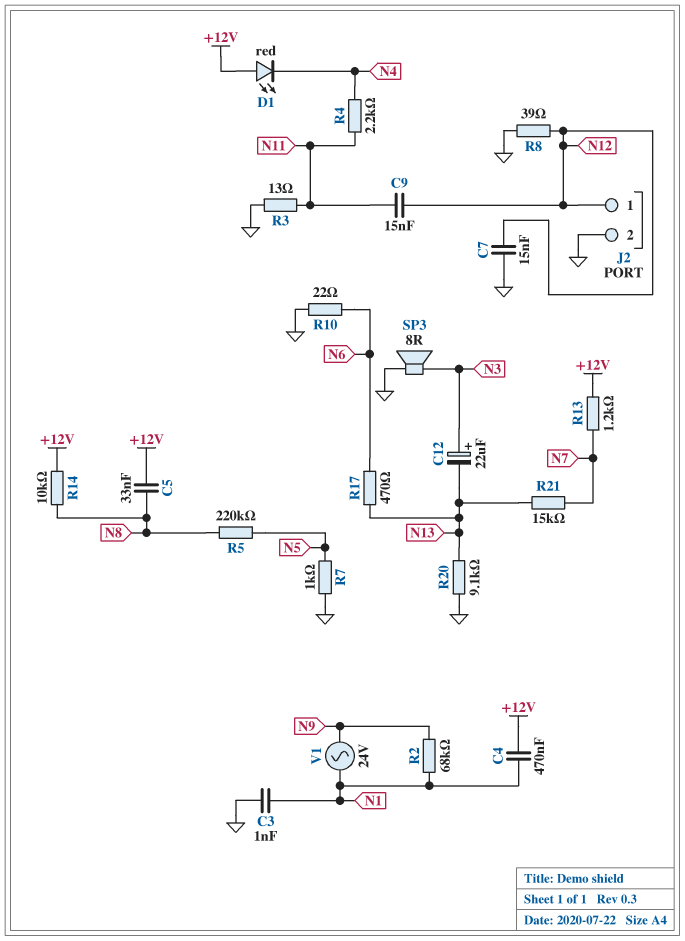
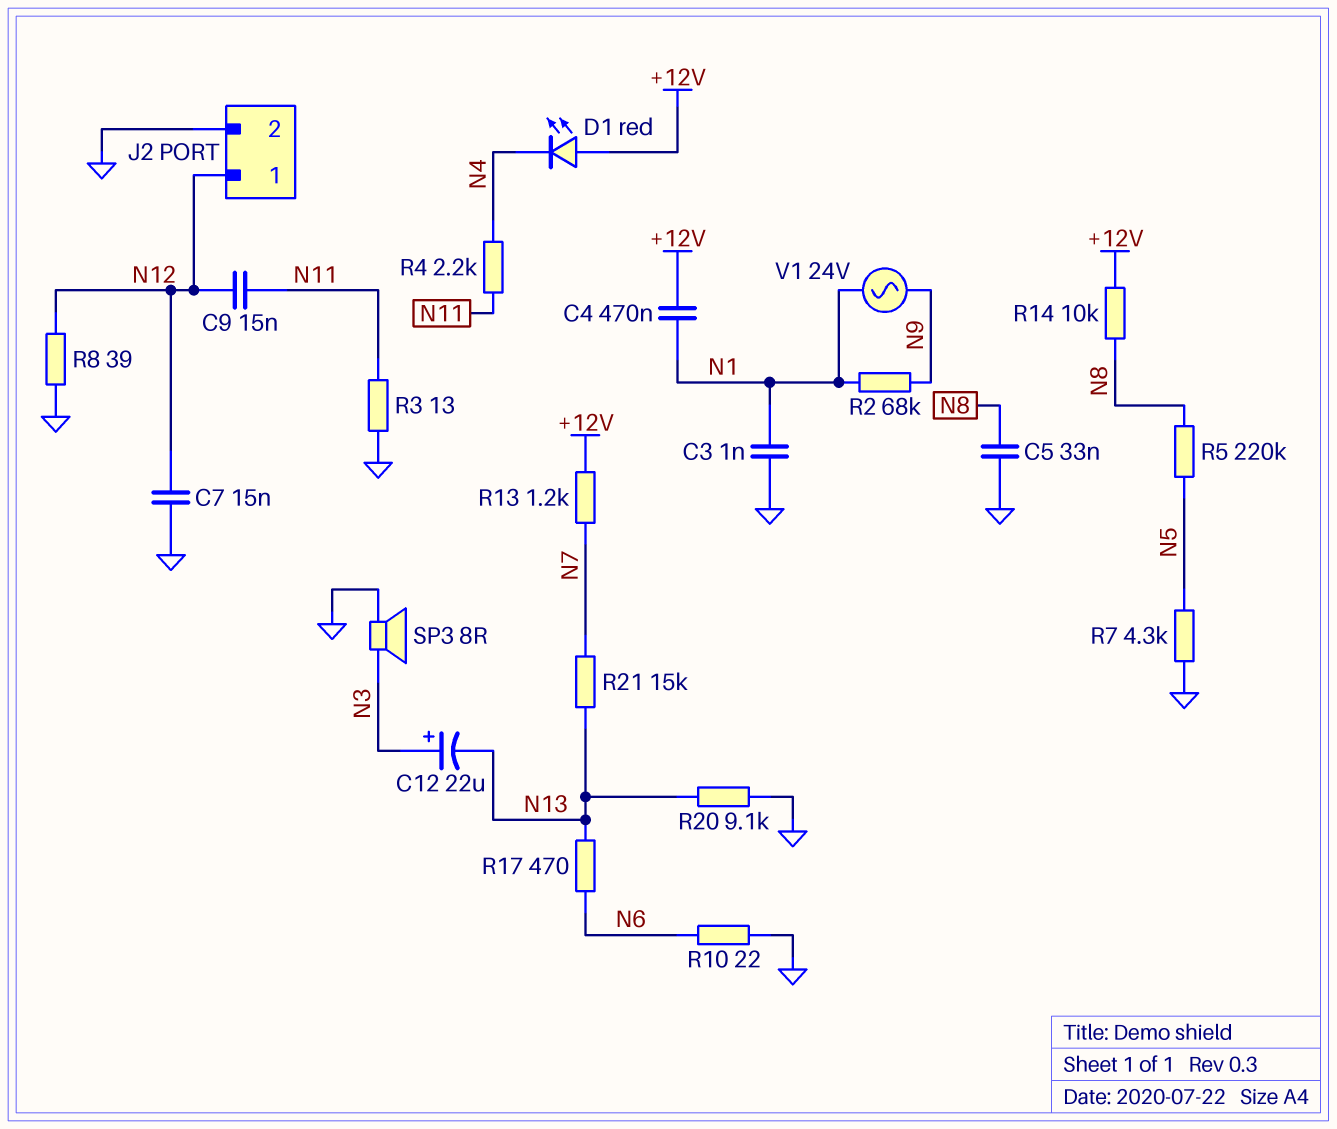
C5: 33nF (+12V, N8) -> 33nF (GND, N8)
R7: 1k (GND, N5) -> 4.3k (GND, N5)

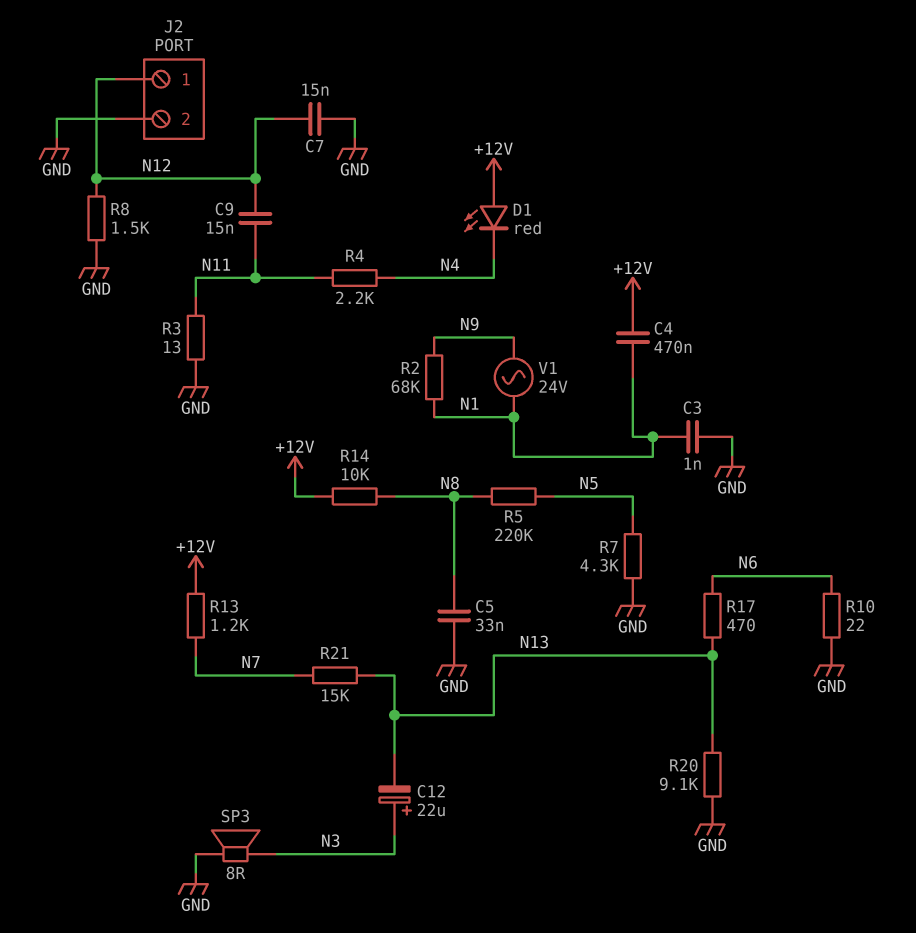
R8: 39 (GND, N12) -> 1.5k (GND, N12)

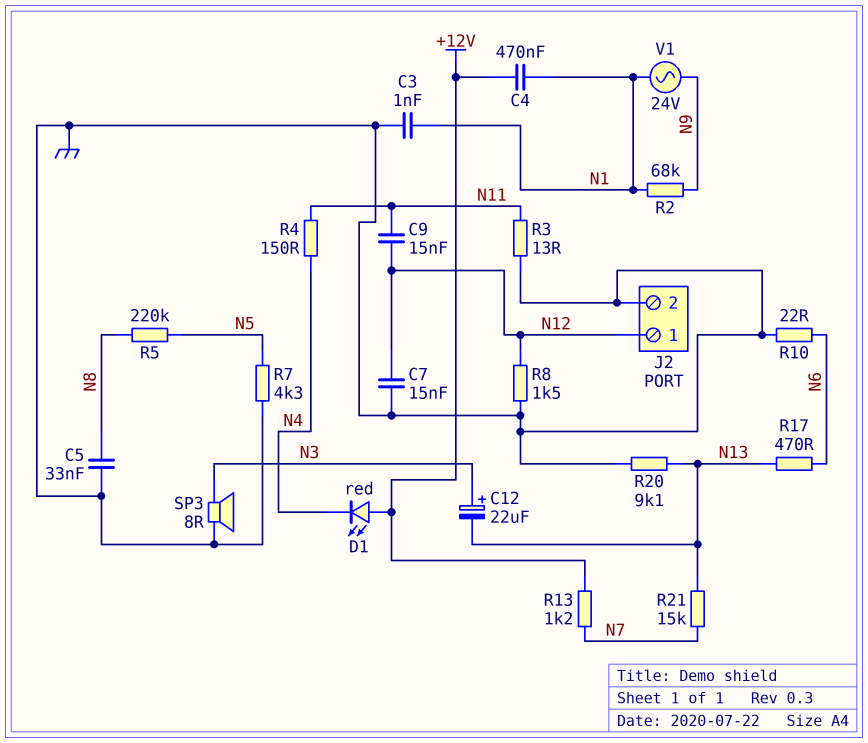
R4: 2.2k (N4, N11) -> 150 (N4, N11)
R14: 10k (+12V, N8) -> none

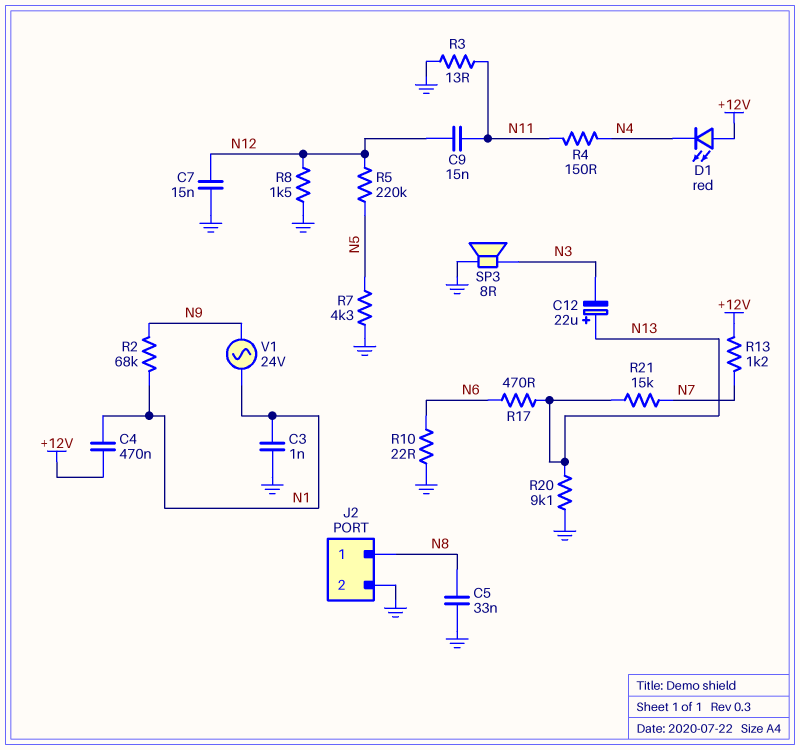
C12: 22uF (plus N3, minus N13) -> 22uF (plus N13, minus N3)
J2 pin 1: N12 -> N8
R5: 220k (N5, N8) -> 220k (N5, N12)

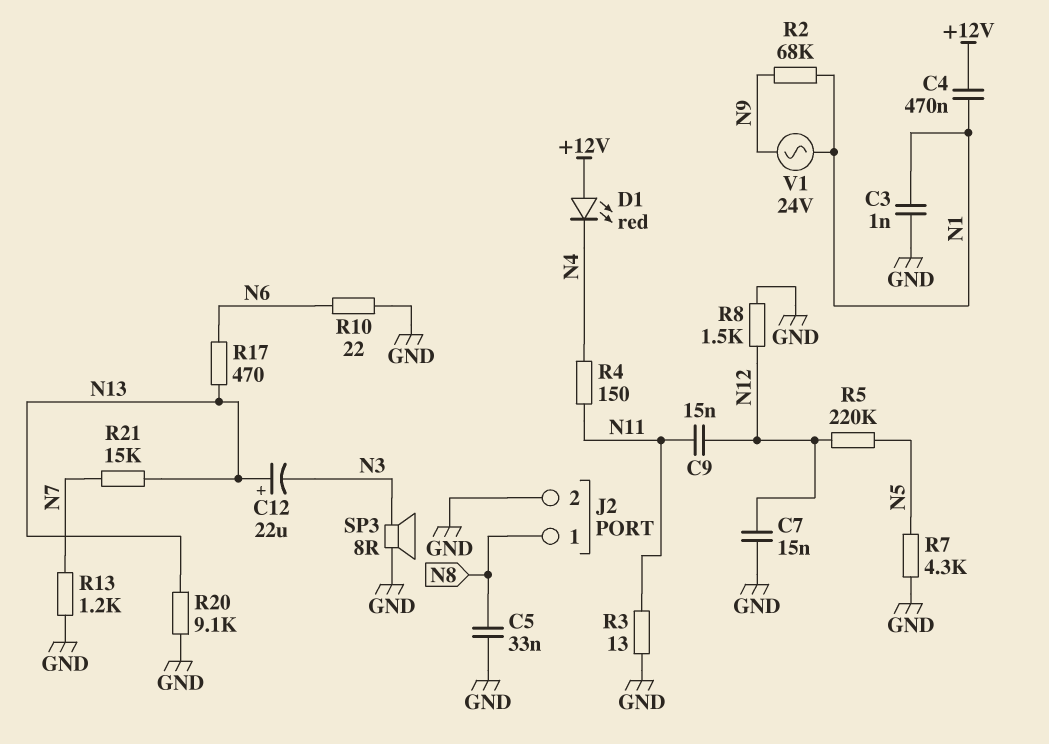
R13: 1.2k (+12V, N7) -> 1.2k (GND, N7)

